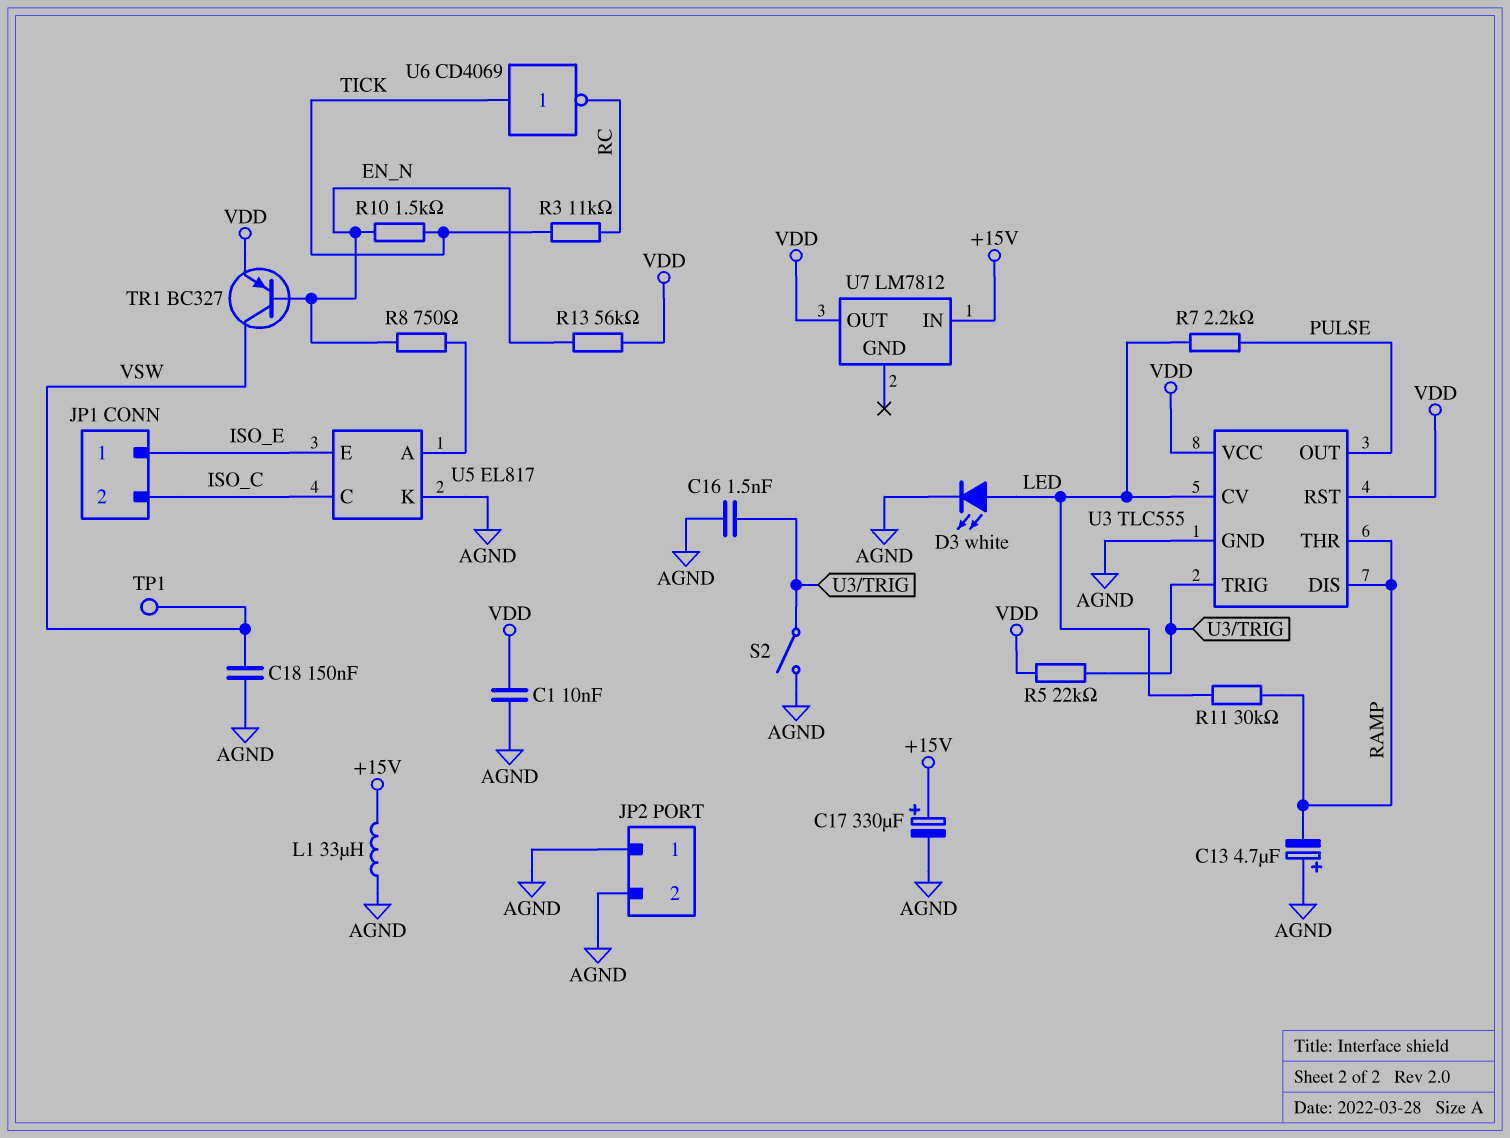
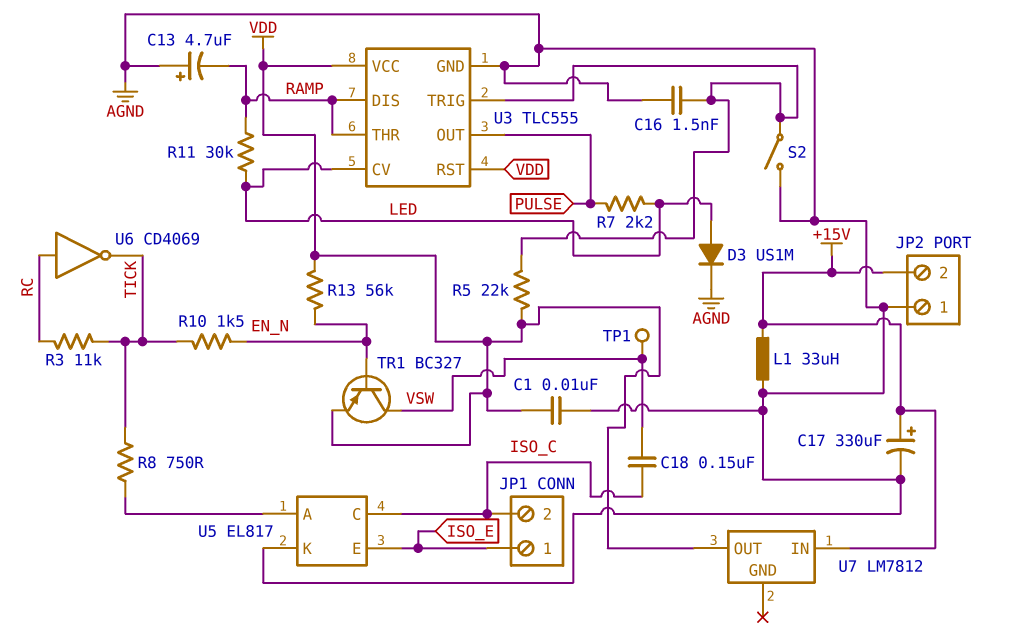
C18: 150nF (AGND, VSW) -> 150nF (ISO_C, VSW)
D3: LED white (A LED, K AGND) -> diode US1M (A LED, K AGND)
JP2 pin 2: AGND -> +15V
R8: 750 (EN_N, U5/A) -> 750 (TICK, U5/A)
U6: NOT CD4069 (in TICK, out RC) -> NOT CD4069 (in RC, out TICK)

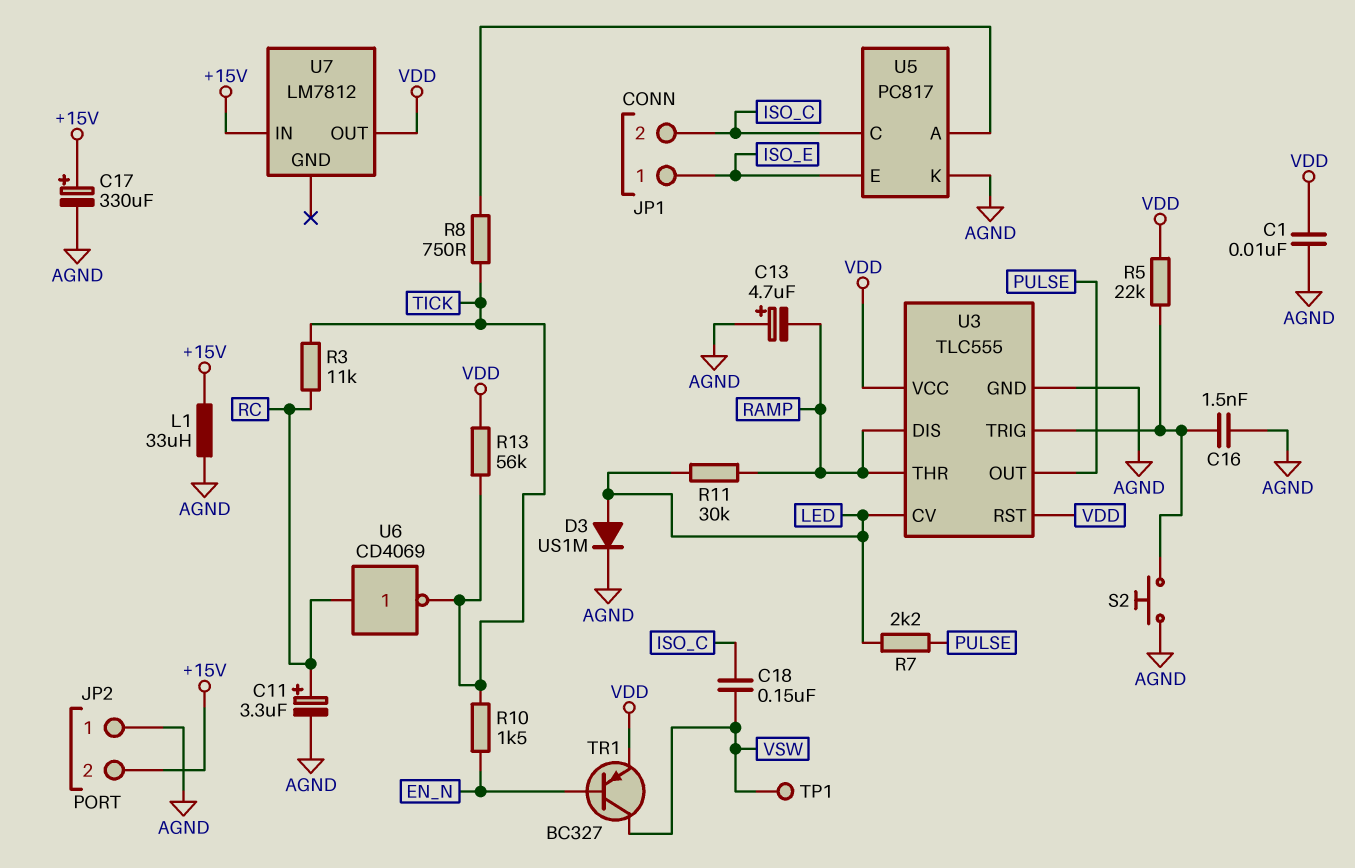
C11: none -> 3.3uF (plus RC, minus AGND)
R13: 56k (EN_N, VDD) -> 56k (TICK, VDD)
S2: switch (AGND, U3/TRIG) -> button (AGND, U3/TRIG)
U5: EL817 -> PC817

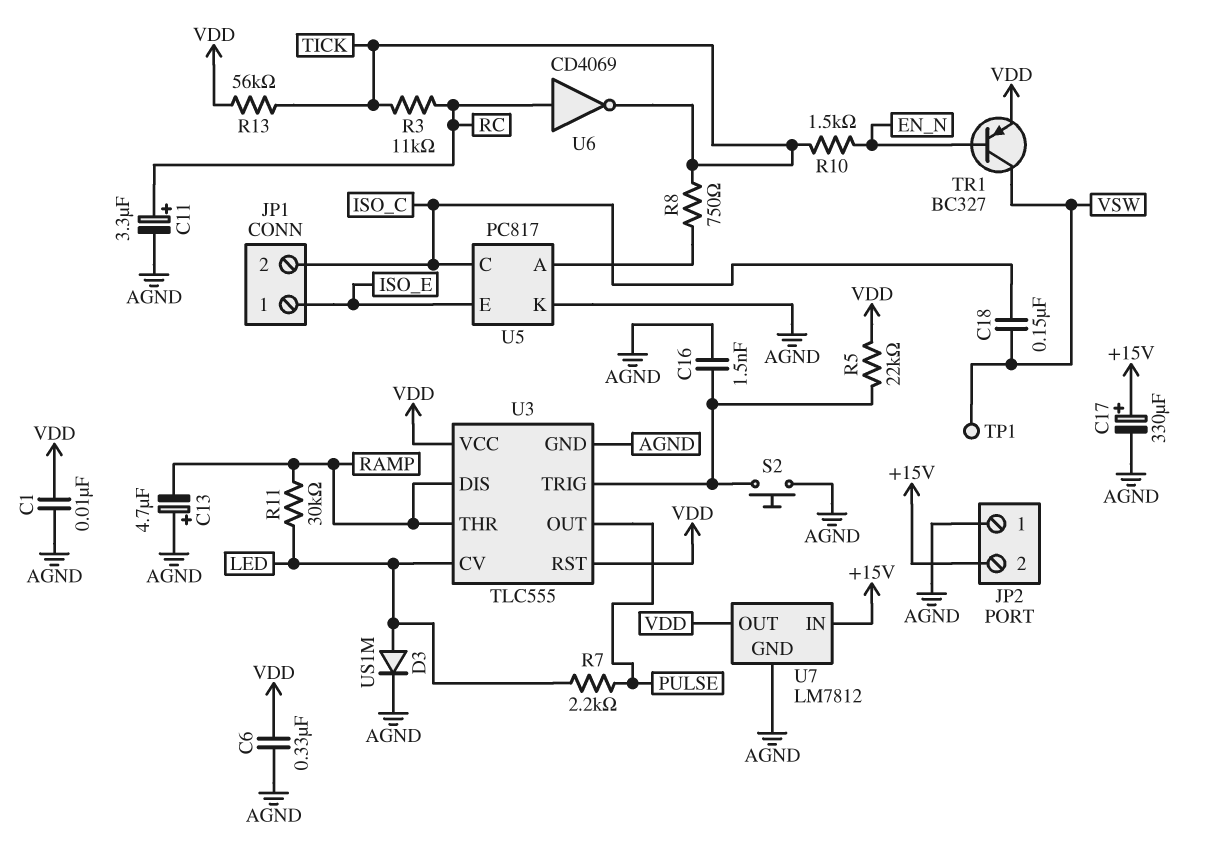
C6: none -> 330nF (AGND, VDD)
L1: 33uH (+15V, AGND) -> none
U7 pin GND: none -> AGND

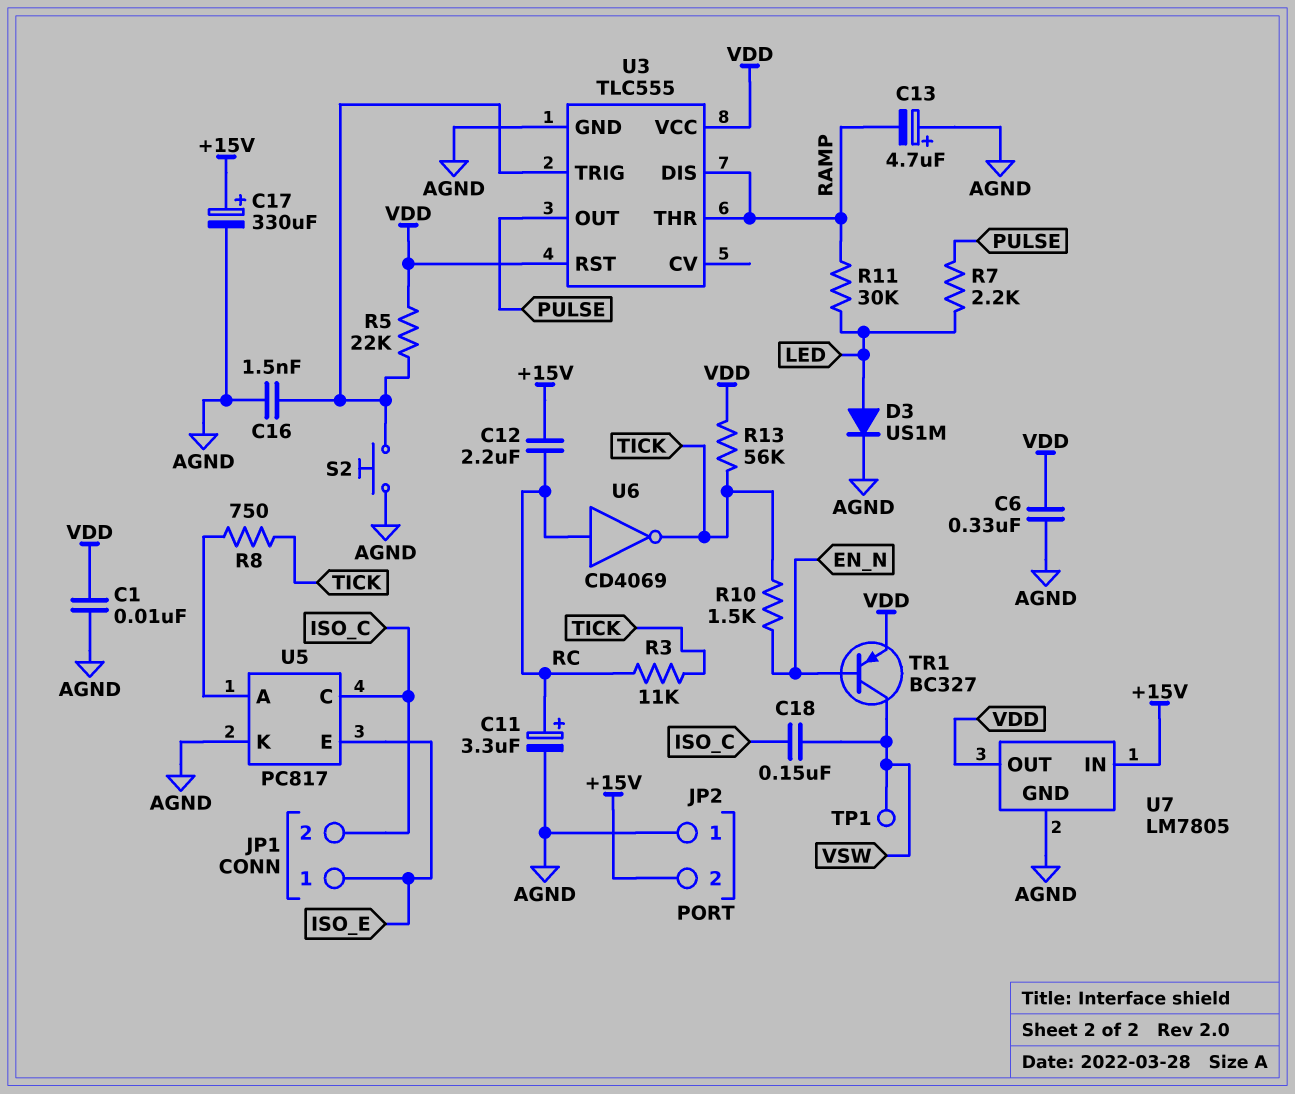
C12: none -> 2.2uF (+15V, RC)
U3 pin CV: LED -> none
U7: LM7812 -> LM7805

